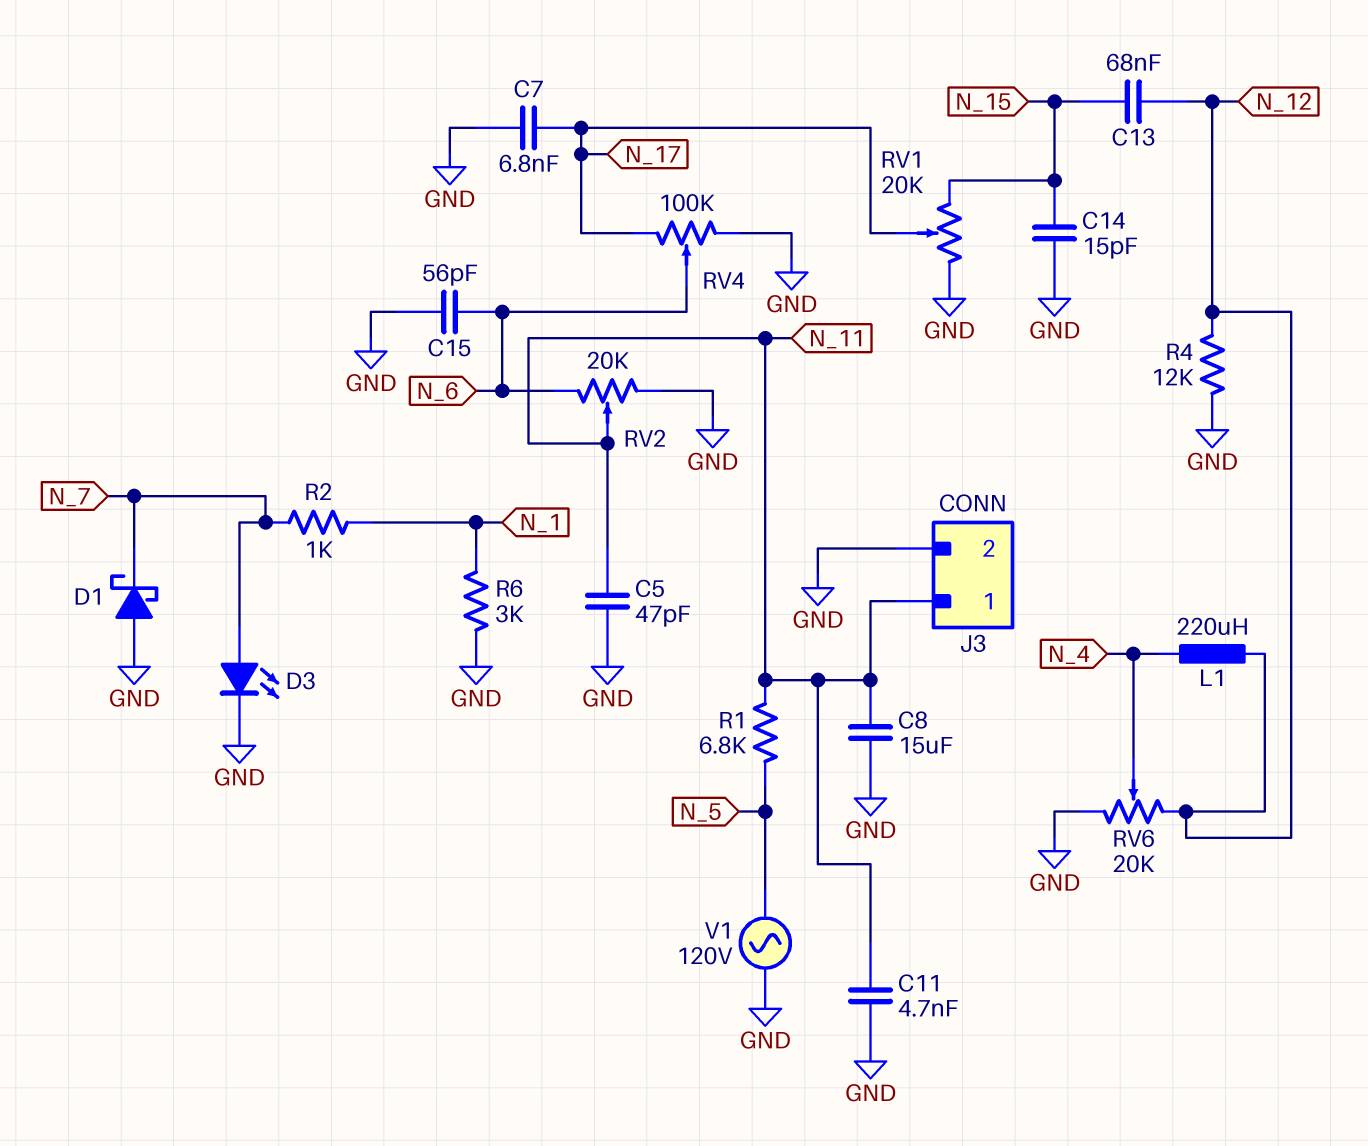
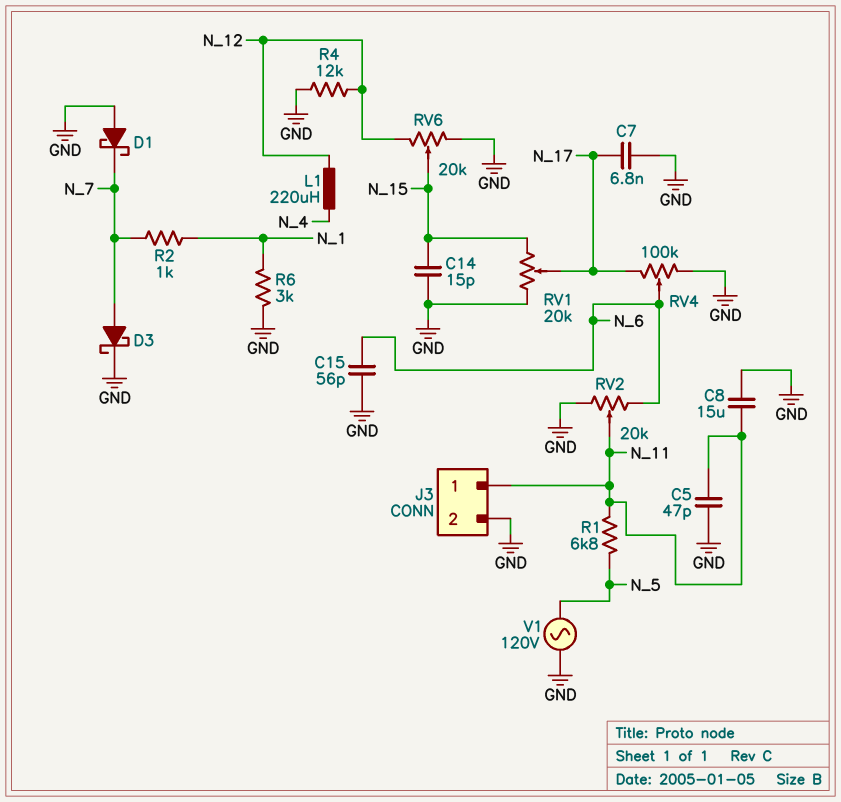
C11: 4.7nF (GND, N_11) -> none
C13: 68nF (N_12, N_15) -> none
D3: LED (A N_7, K GND) -> schottky (A N_7, K GND)
RV6: 20k (GND, N_12, wiper N_4) -> 20k (GND, N_12, wiper N_15)

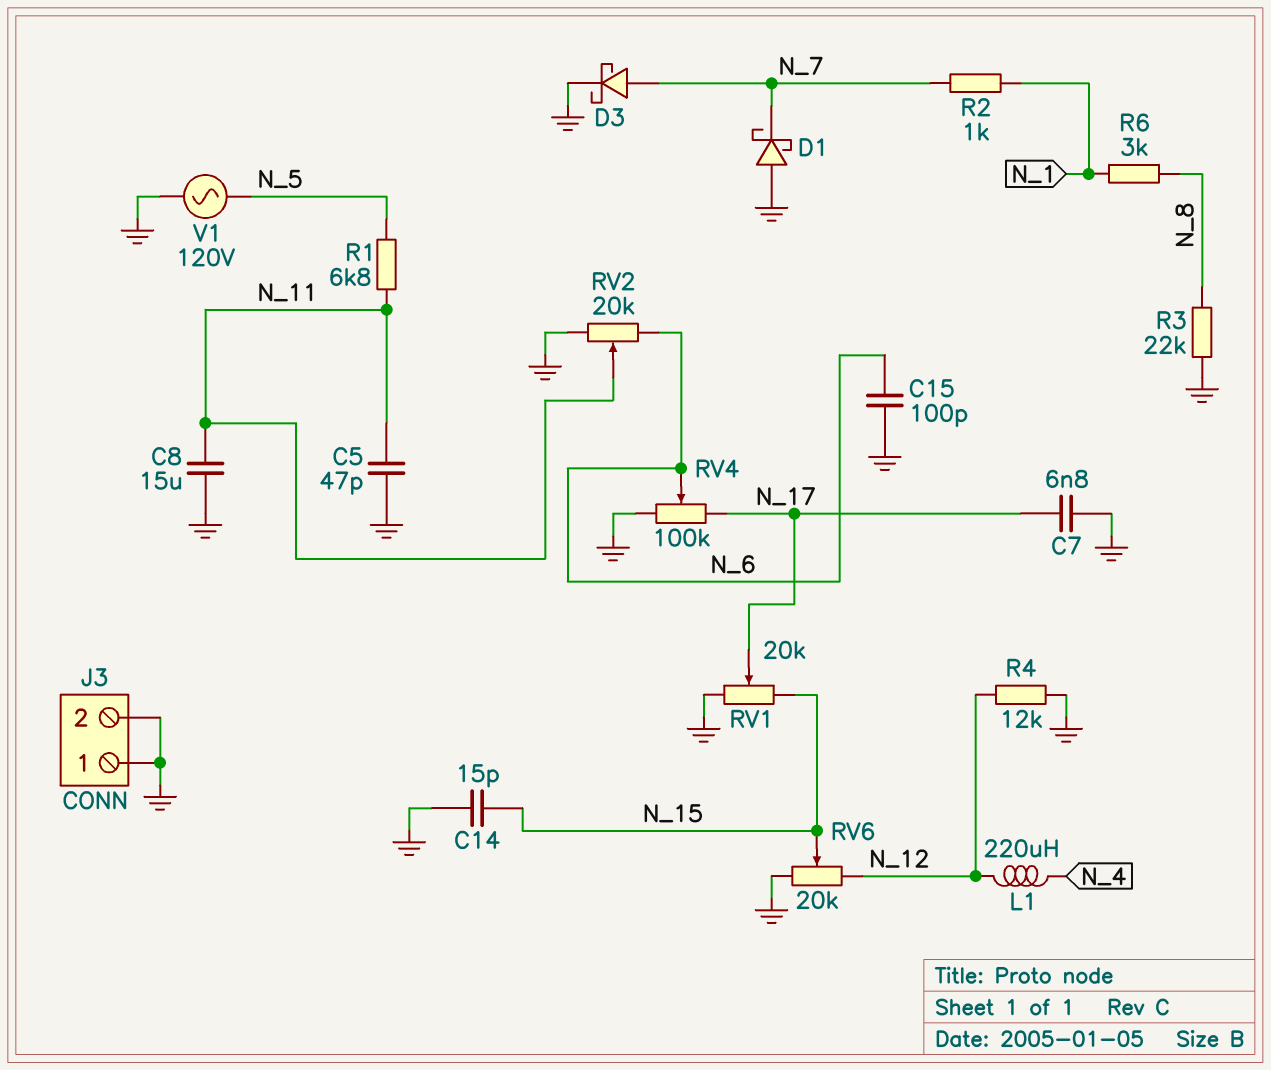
C15: 56pF (GND, N_6) -> 100pF (GND, N_6)
J3 pin 1: N_11 -> GND
R3: none -> 22k (GND, N_8)
R6: 3k (GND, N_1) -> 3k (N_1, N_8)

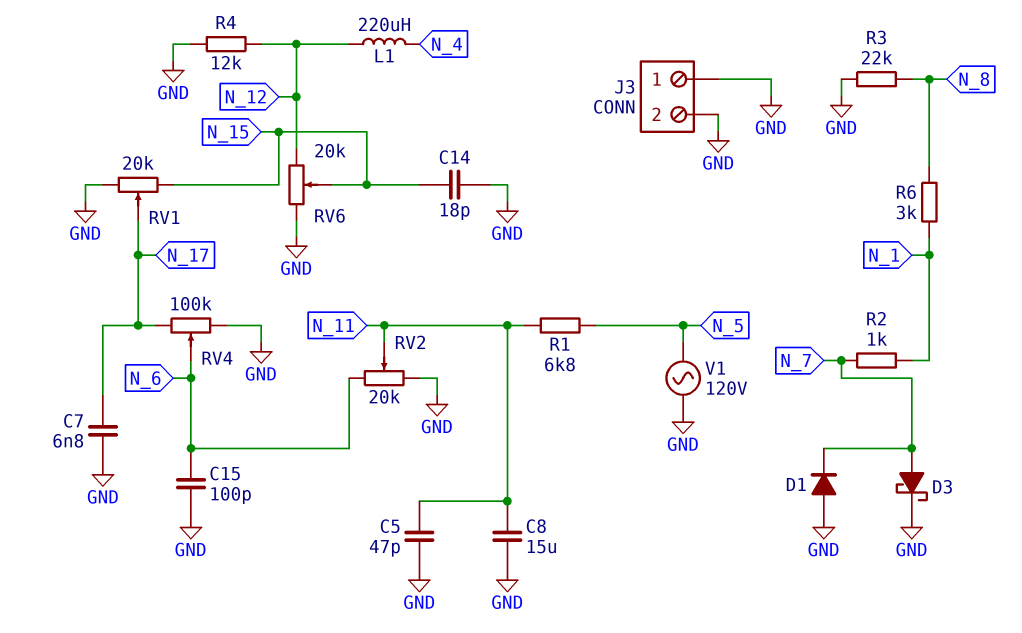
C14: 15pF (GND, N_15) -> 18pF (GND, N_15)
D1: schottky (A GND, K N_7) -> diode (A GND, K N_7)

